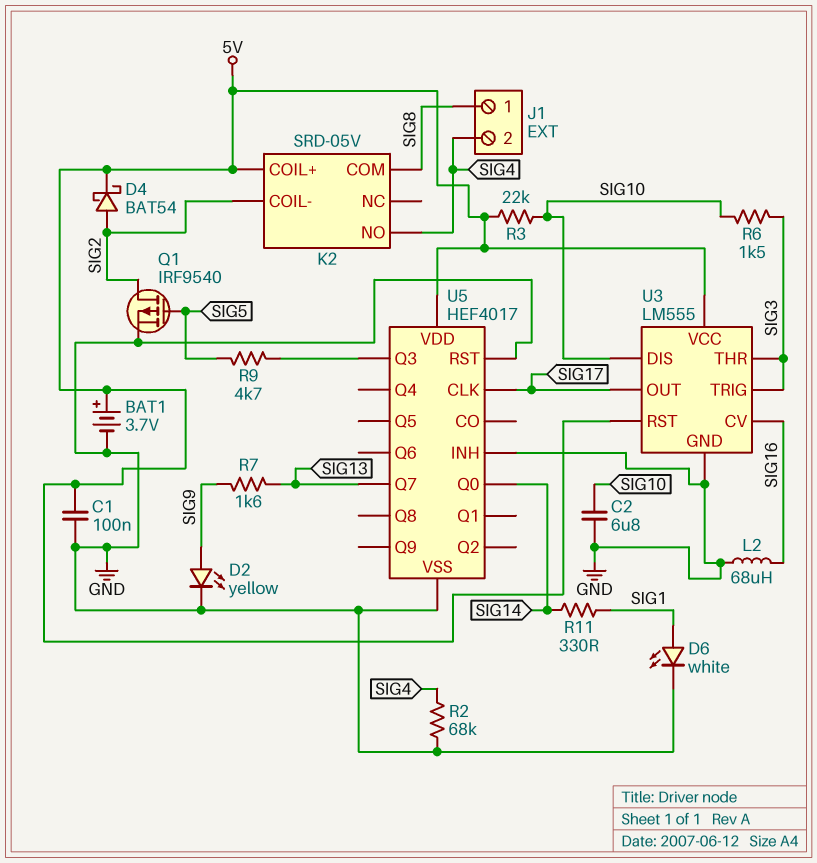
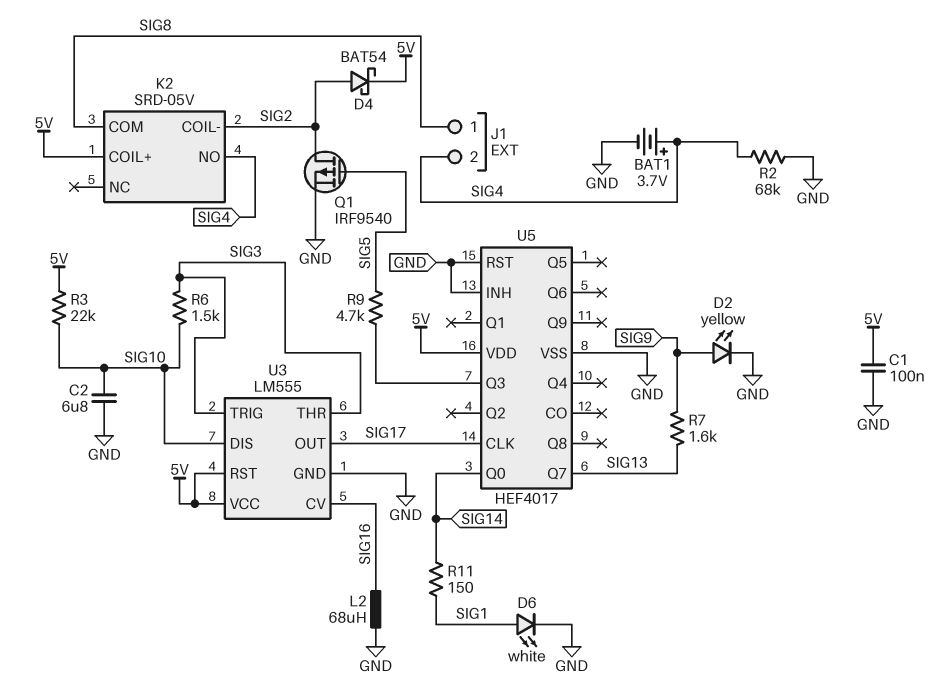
BAT1: 3.7V (plus 5V, minus GND) -> 3.7V (plus SIG4, minus GND)
R11: 330 (SIG1, SIG14) -> 150 (SIG1, SIG14)

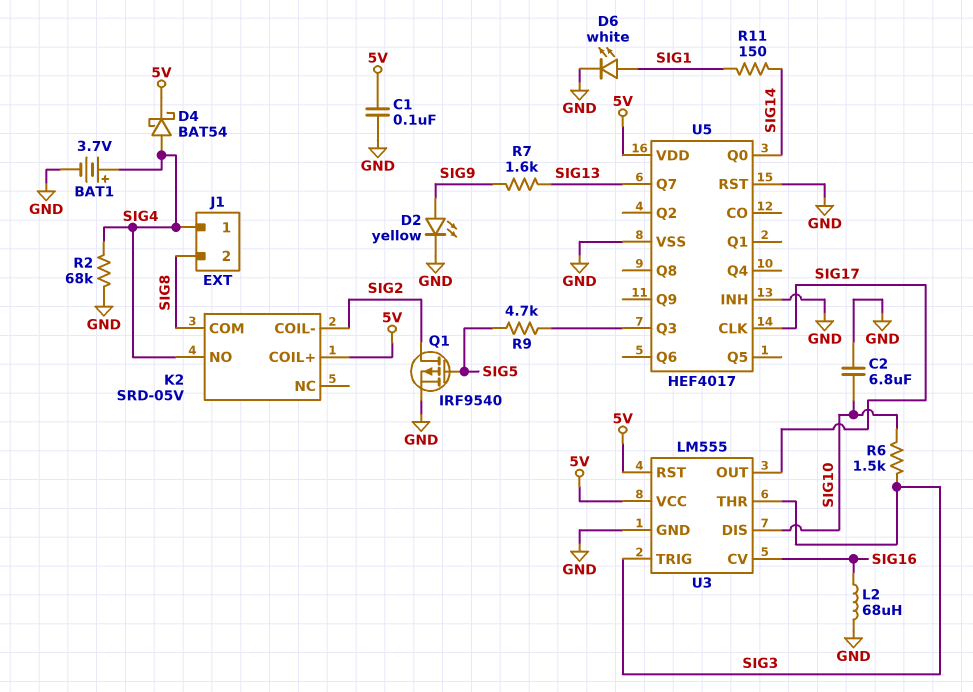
D4: schottky BAT54 (A SIG2, K 5V) -> schottky BAT54 (A SIG4, K 5V)
J1 pin 1: SIG8 -> SIG4
J1 pin 2: SIG4 -> SIG8
R3: 22k (5V, SIG10) -> none

